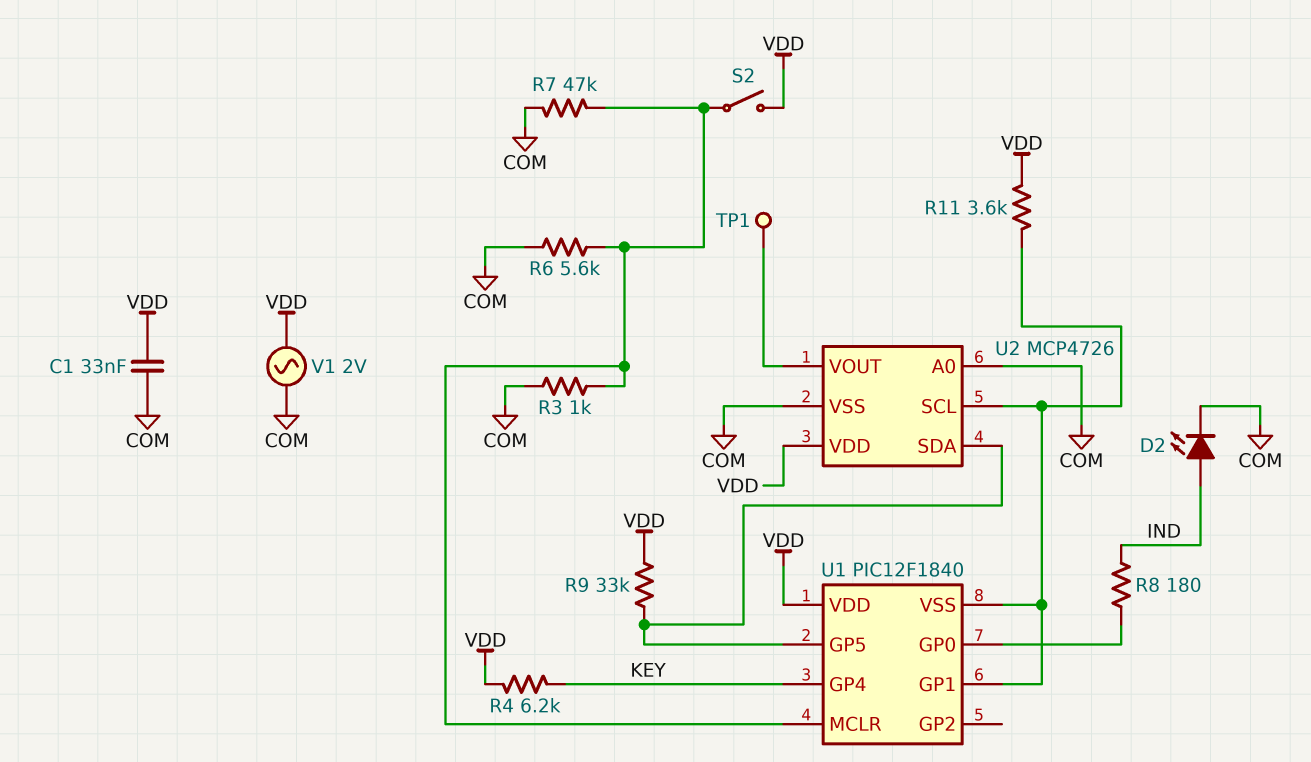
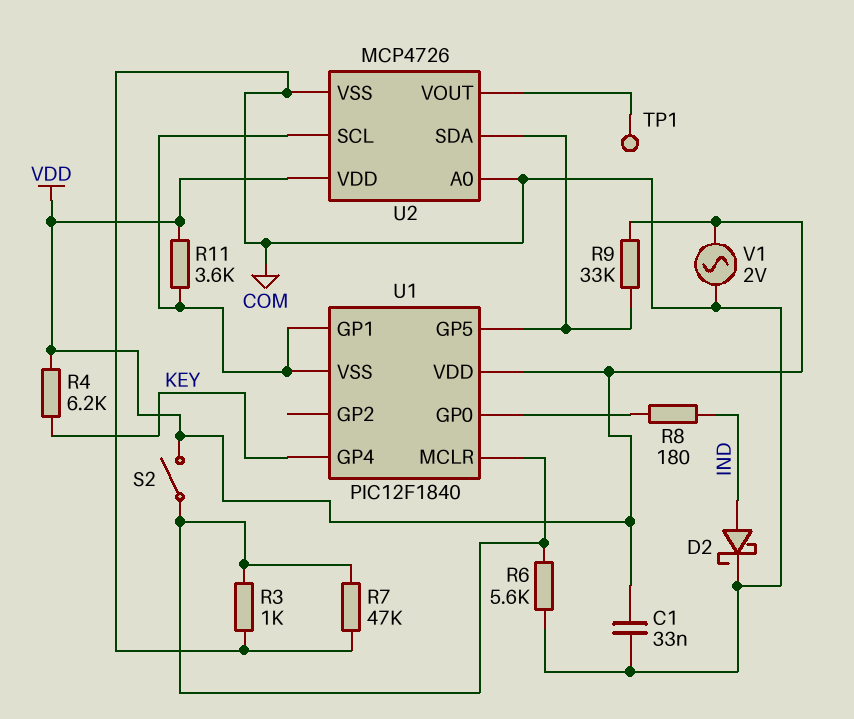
D2: LED (A IND, K COM) -> schottky (A IND, K COM)

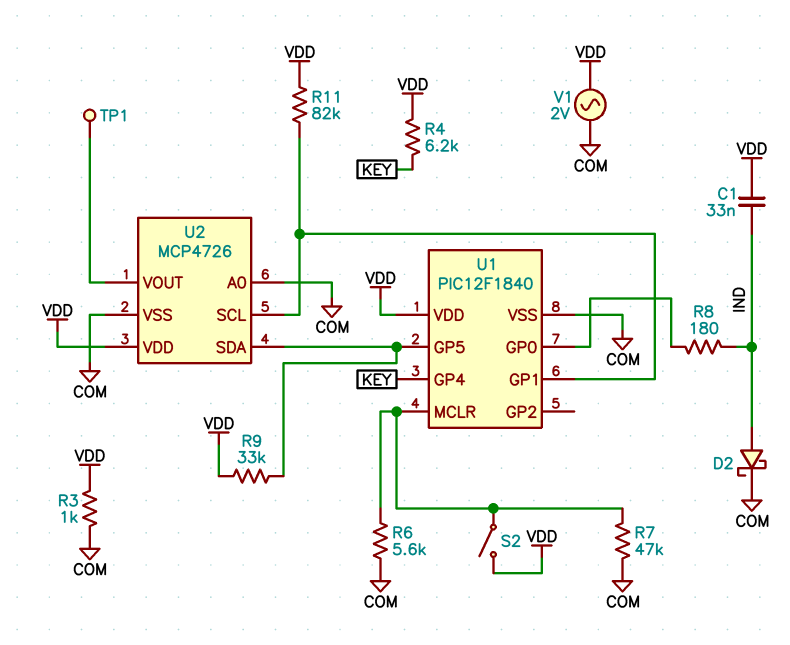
C1: 33nF (COM, VDD) -> 33nF (IND, VDD)
R3: 1k (COM, U1/MCLR) -> 1k (COM, VDD)
R11: 3.6k (U1/GP1, VDD) -> 82k (U1/GP1, VDD)
U1 pin VSS: U1/GP1 -> COM

